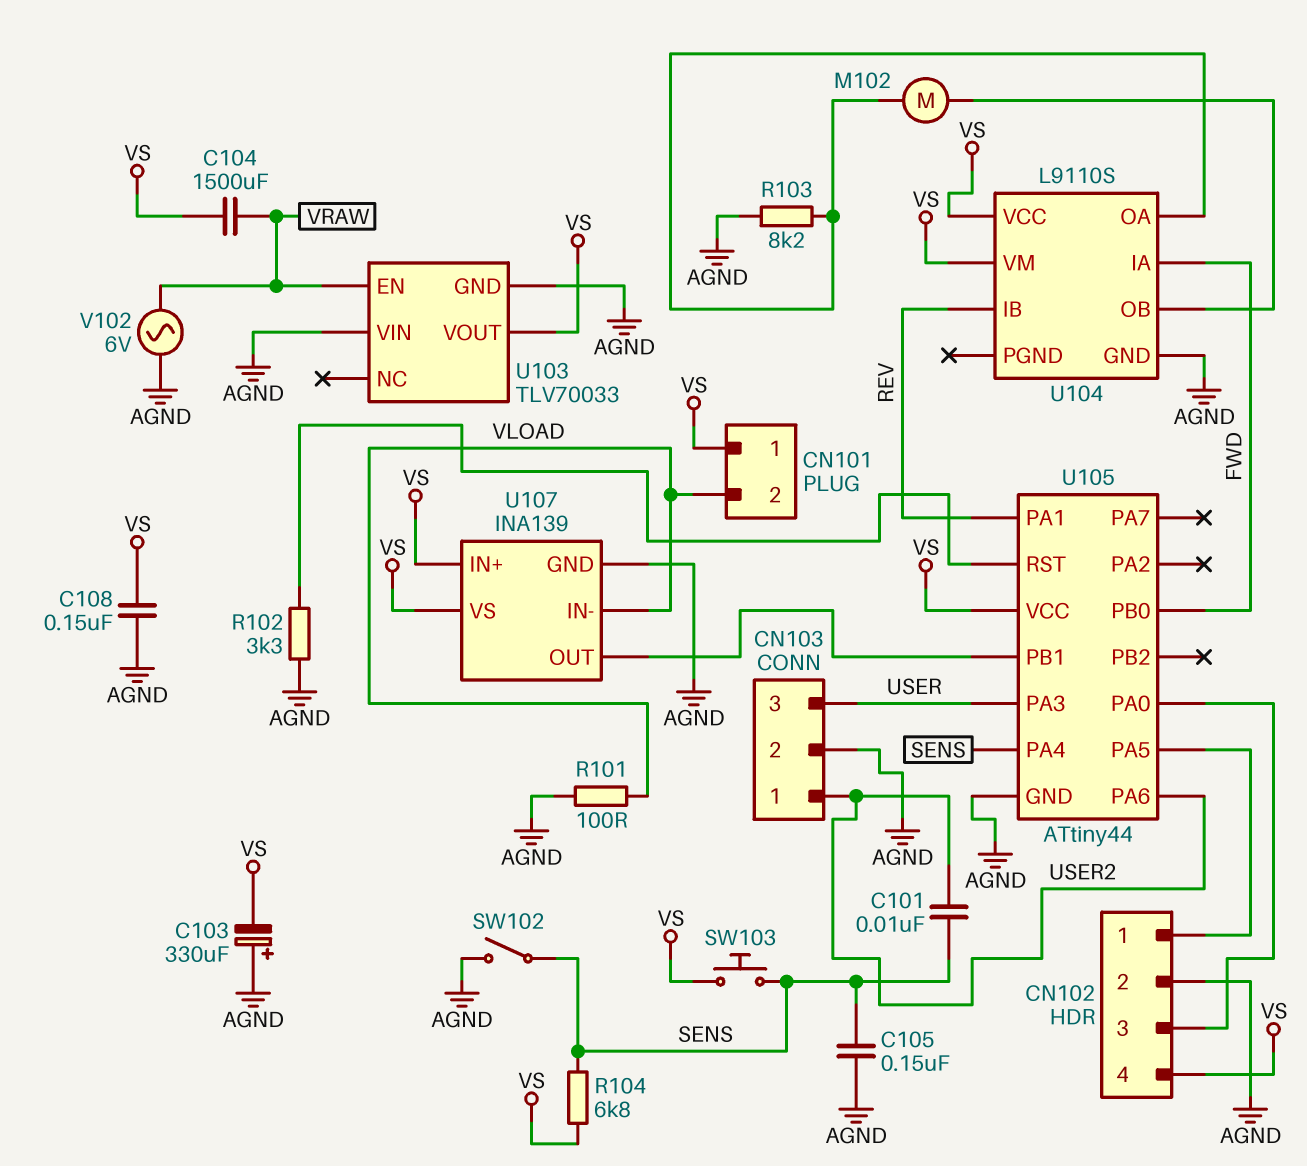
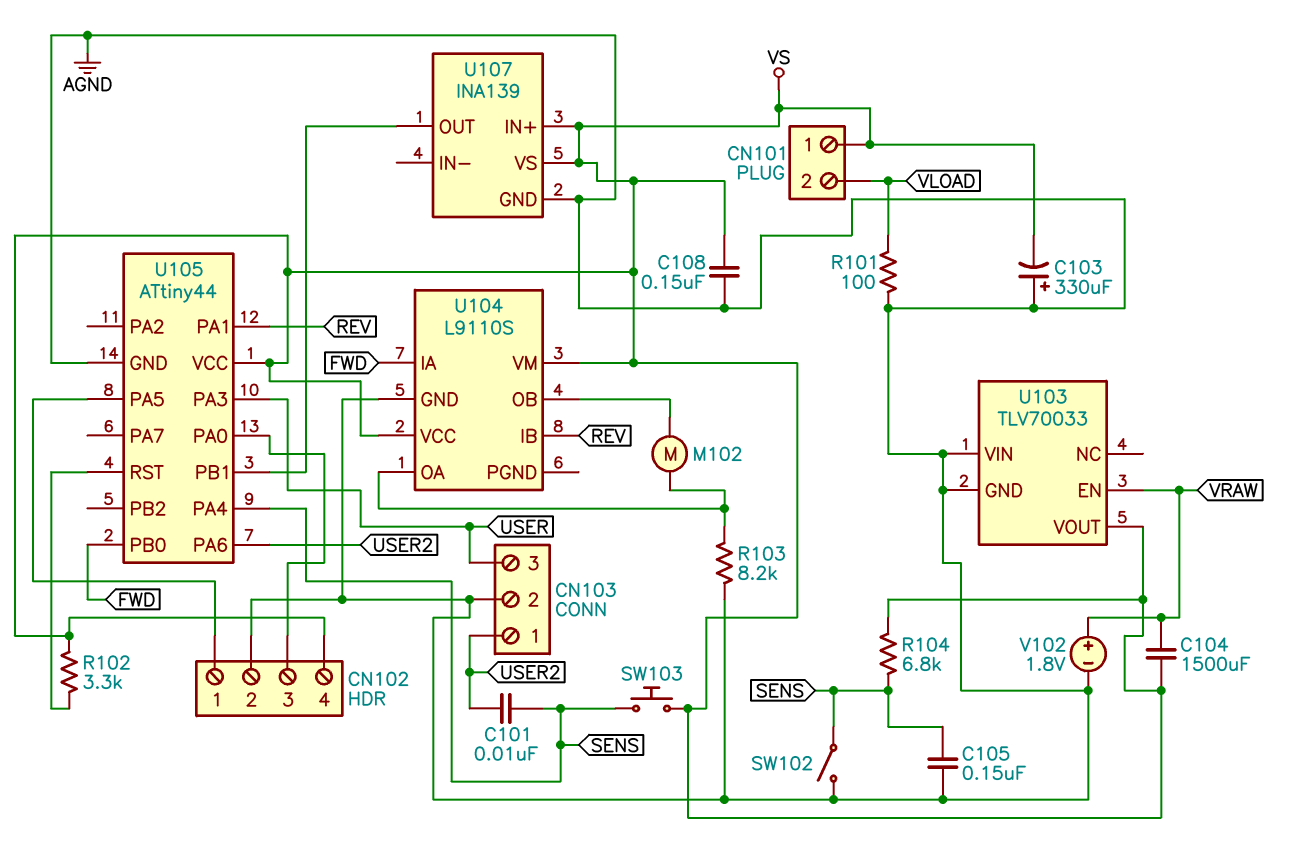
R102: 3.3k (AGND, U105/RST) -> 3.3k (U105/RST, VS)
U107 pin IN-: VLOAD -> none
V102: AC 6V (AGND, VRAW) -> 1.8V (plus VRAW, minus AGND)

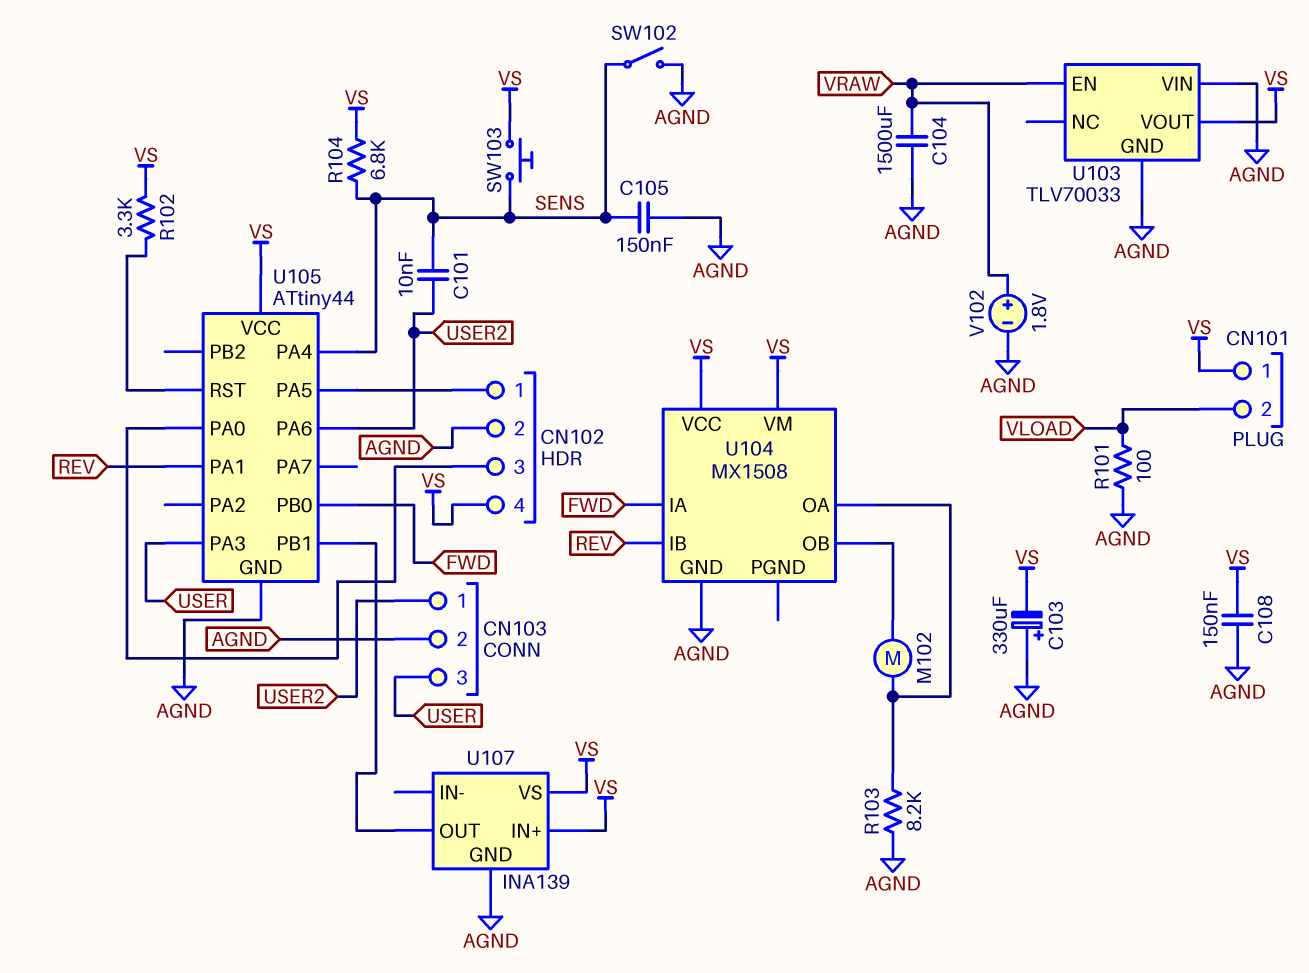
C104: 1500uF (VRAW, VS) -> 1500uF (AGND, VRAW)
U104: L9110S -> MX1508

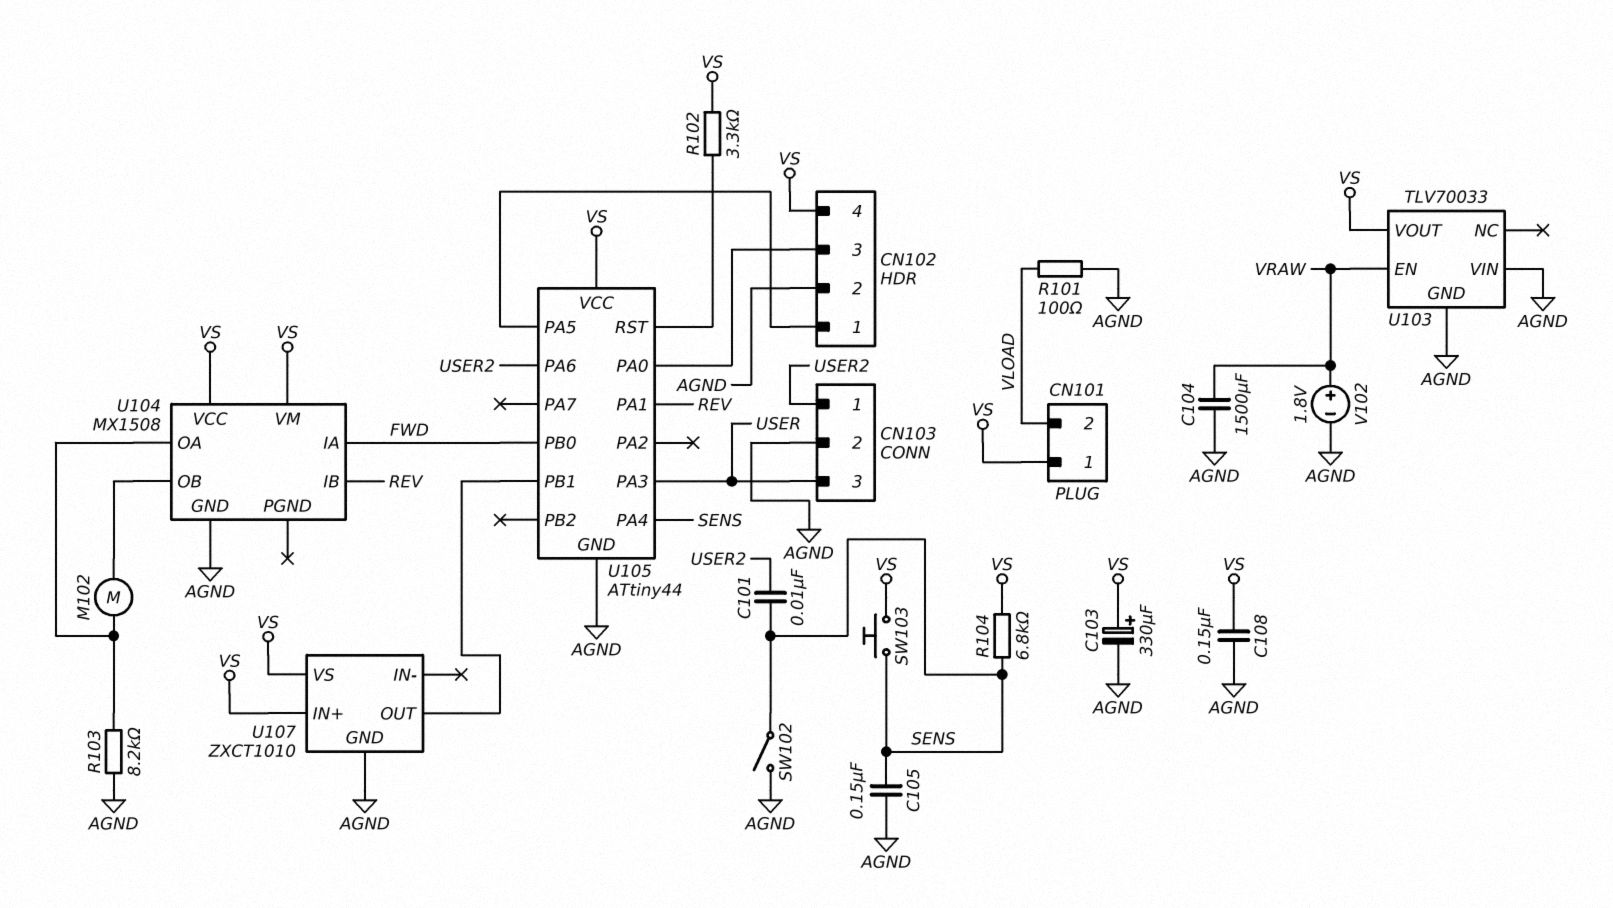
C103: 330uF (plus AGND, minus VS) -> 330uF (plus VS, minus AGND)
U107: INA139 -> ZXCT1010

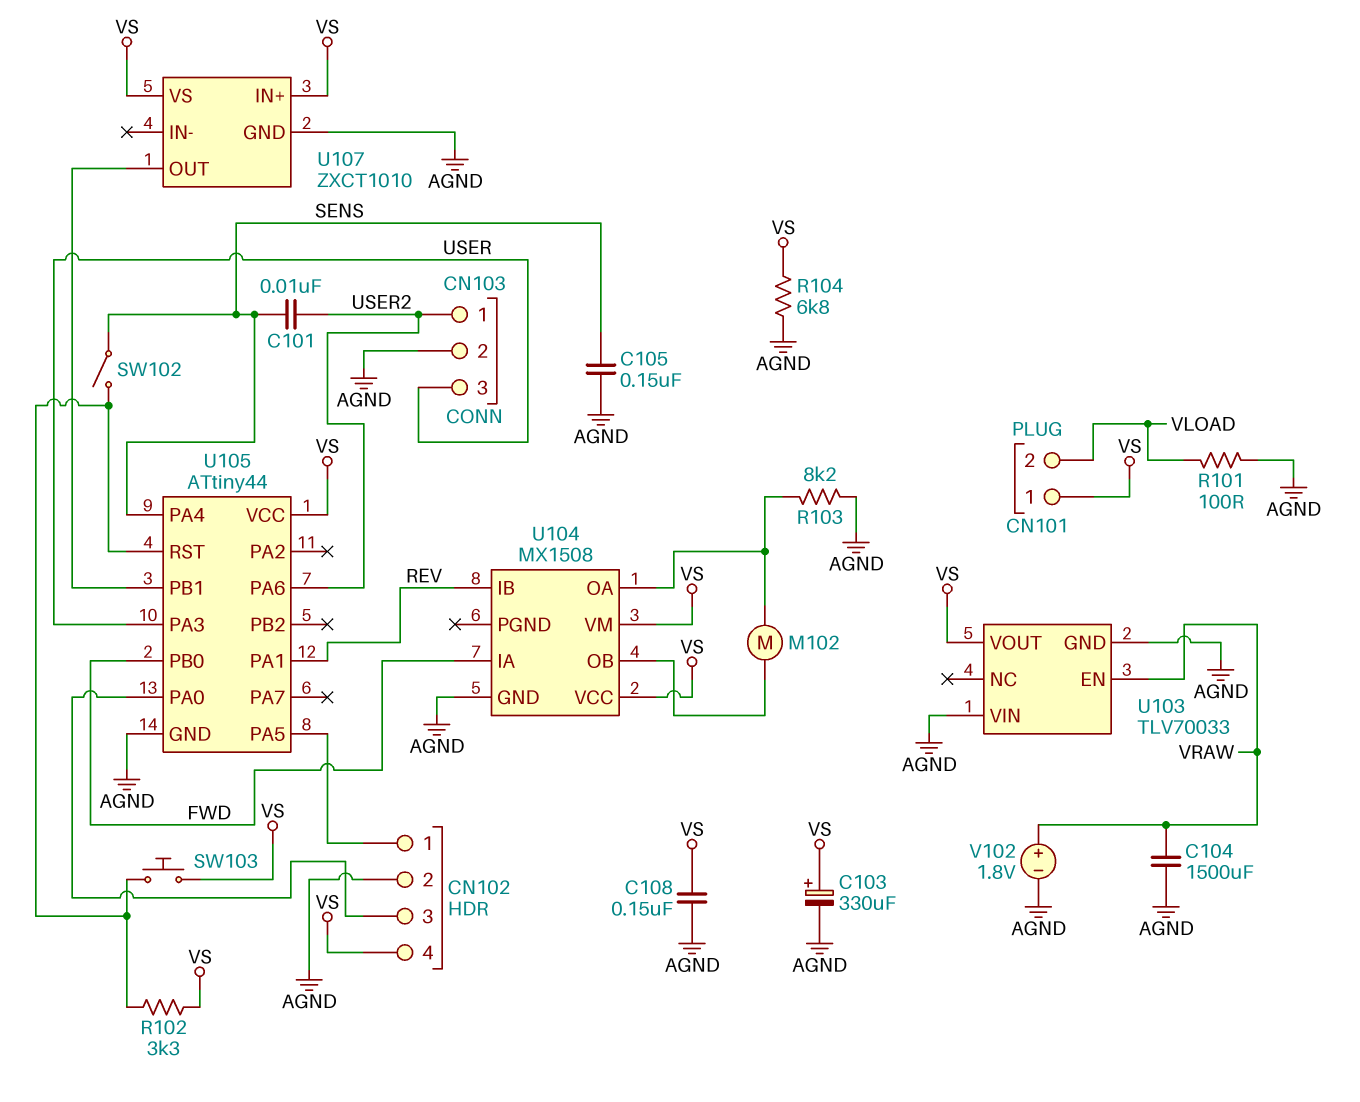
R104: 6.8k (SENS, VS) -> 6.8k (AGND, VS)
SW102: switch (AGND, SENS) -> switch (SENS, U105/RST)
SW103: button (SENS, VS) -> button (U105/RST, VS)

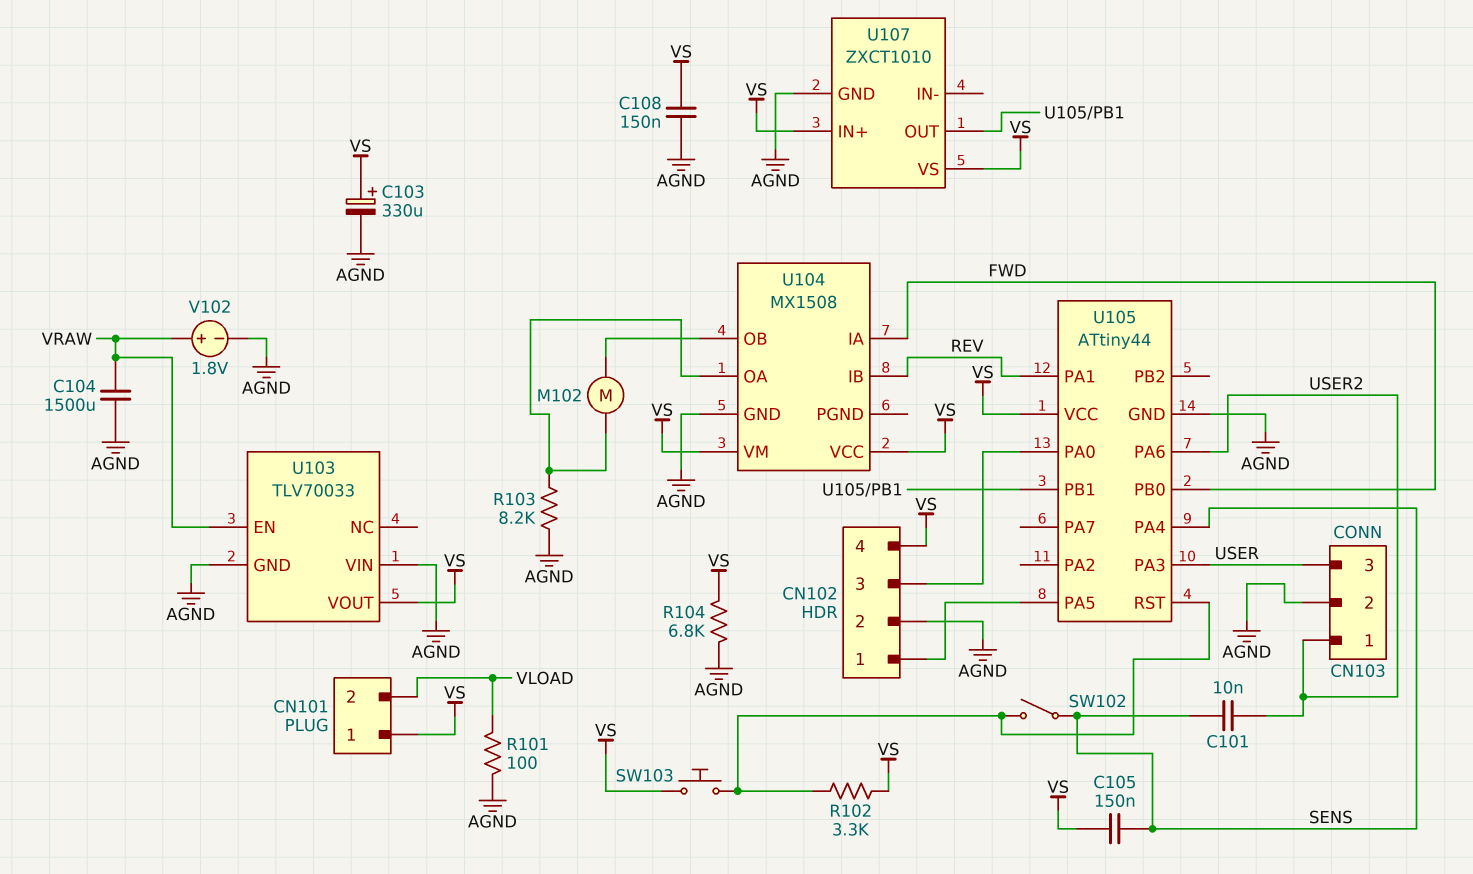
C105: 150nF (AGND, SENS) -> 150nF (SENS, VS)

